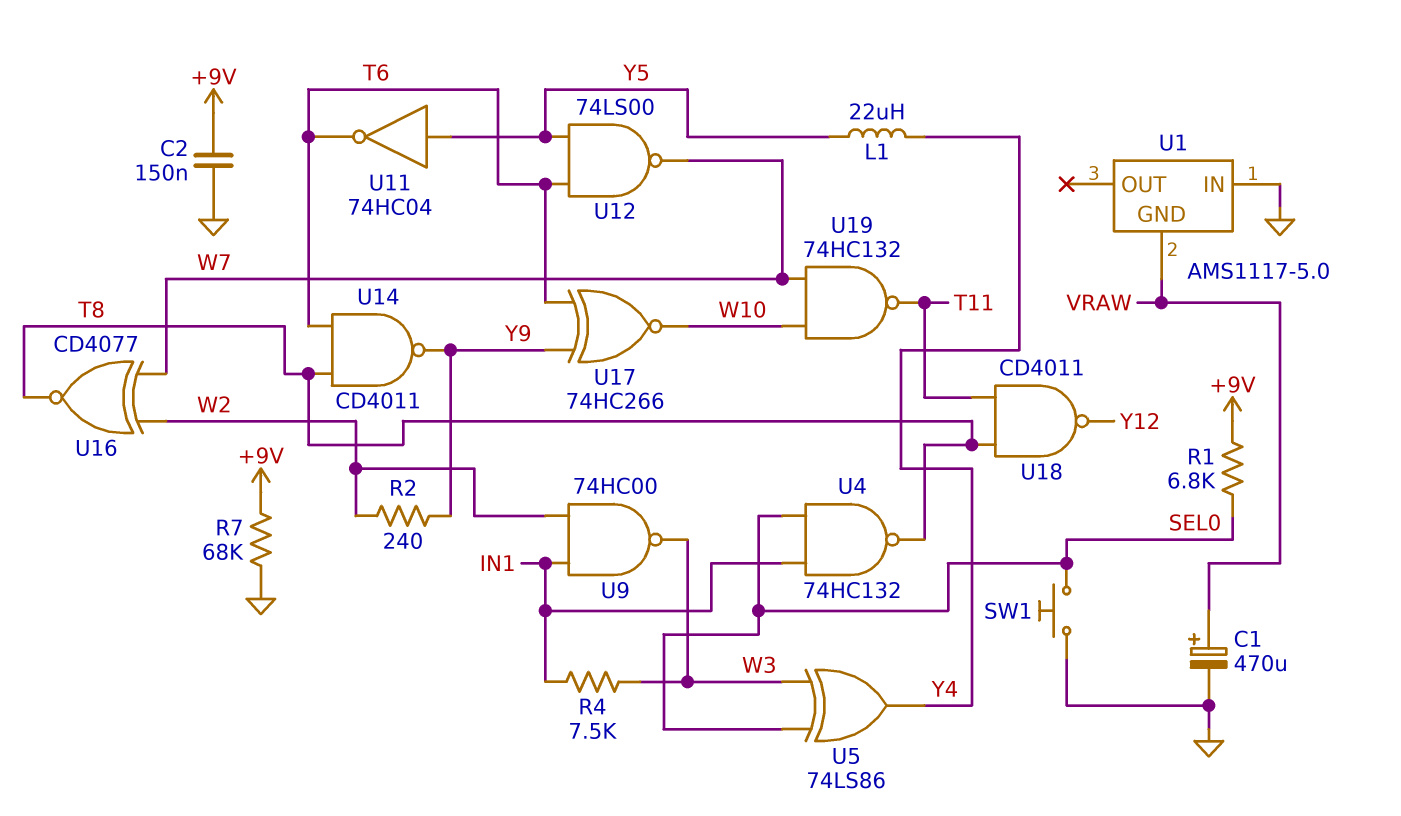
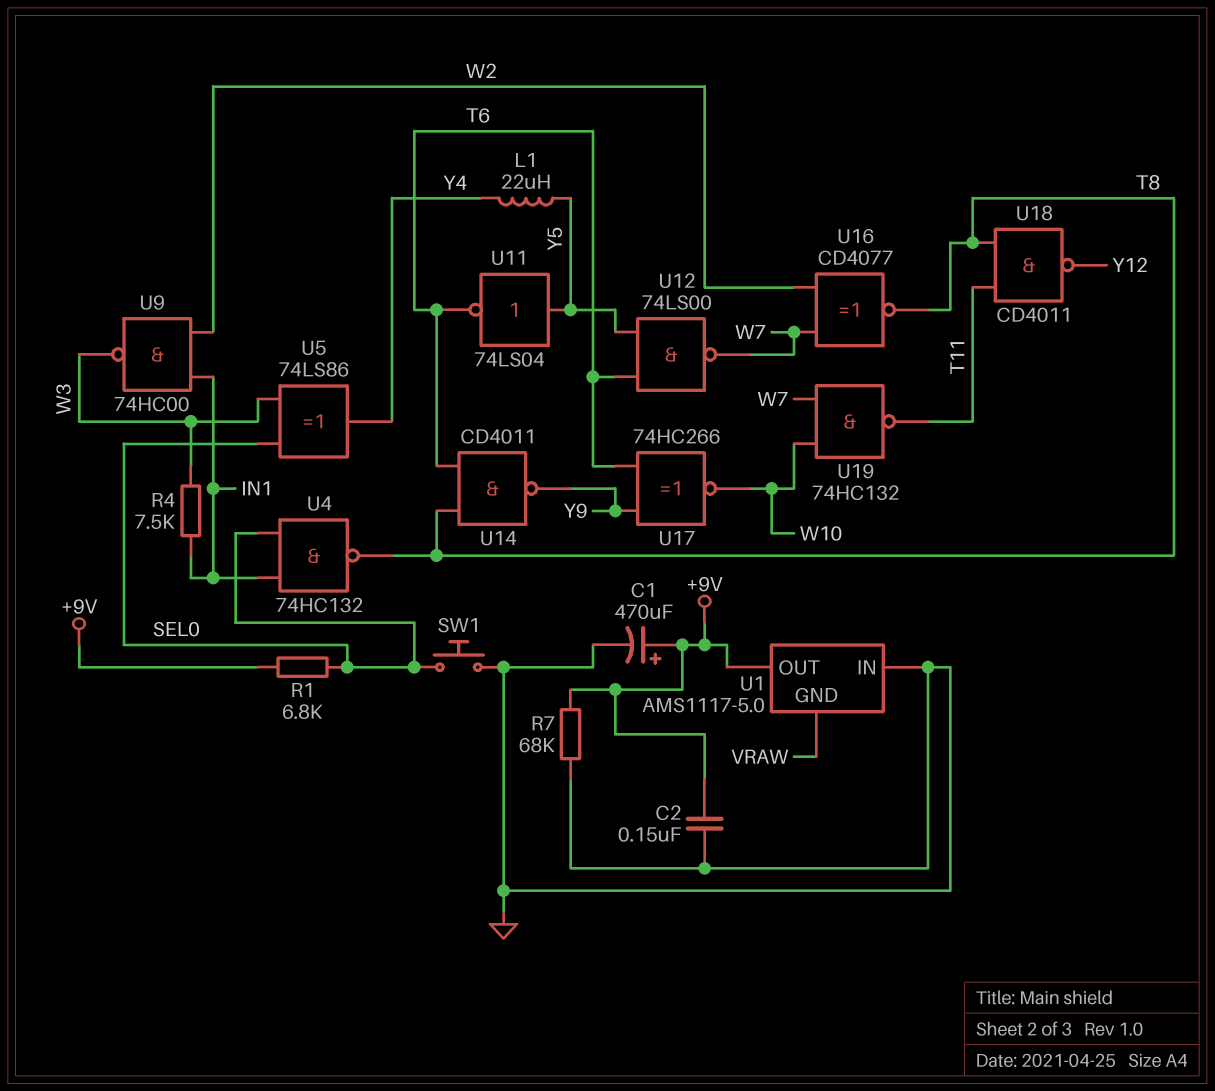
C1: 470uF (plus VRAW, minus GND) -> 470uF (plus +9V, minus GND)
R2: 240 (W2, Y9) -> none
U1 pin OUT: none -> +9V
U11: NOT 74HC04 (in Y5, out T6) -> NOT 74LS04 (in Y5, out T6)

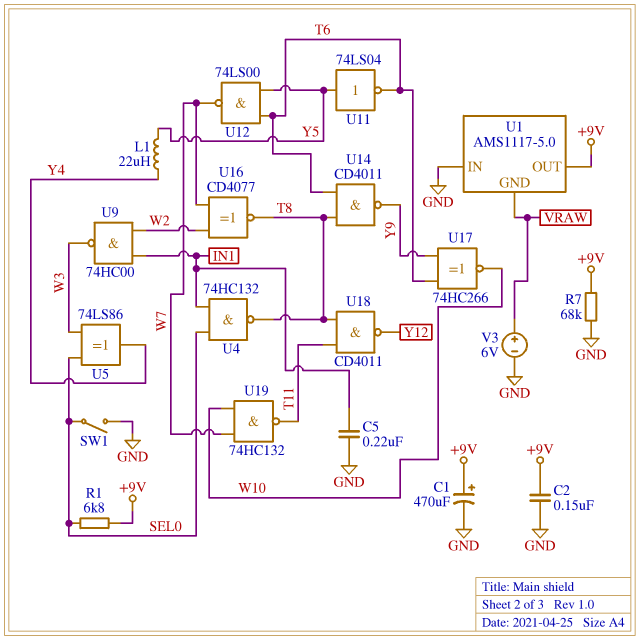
C5: none -> 220nF (GND, IN1)
R4: 7.5k (IN1, W3) -> none
SW1: button (GND, SEL0) -> switch (GND, SEL0)
V3: none -> 6V (plus VRAW, minus GND)

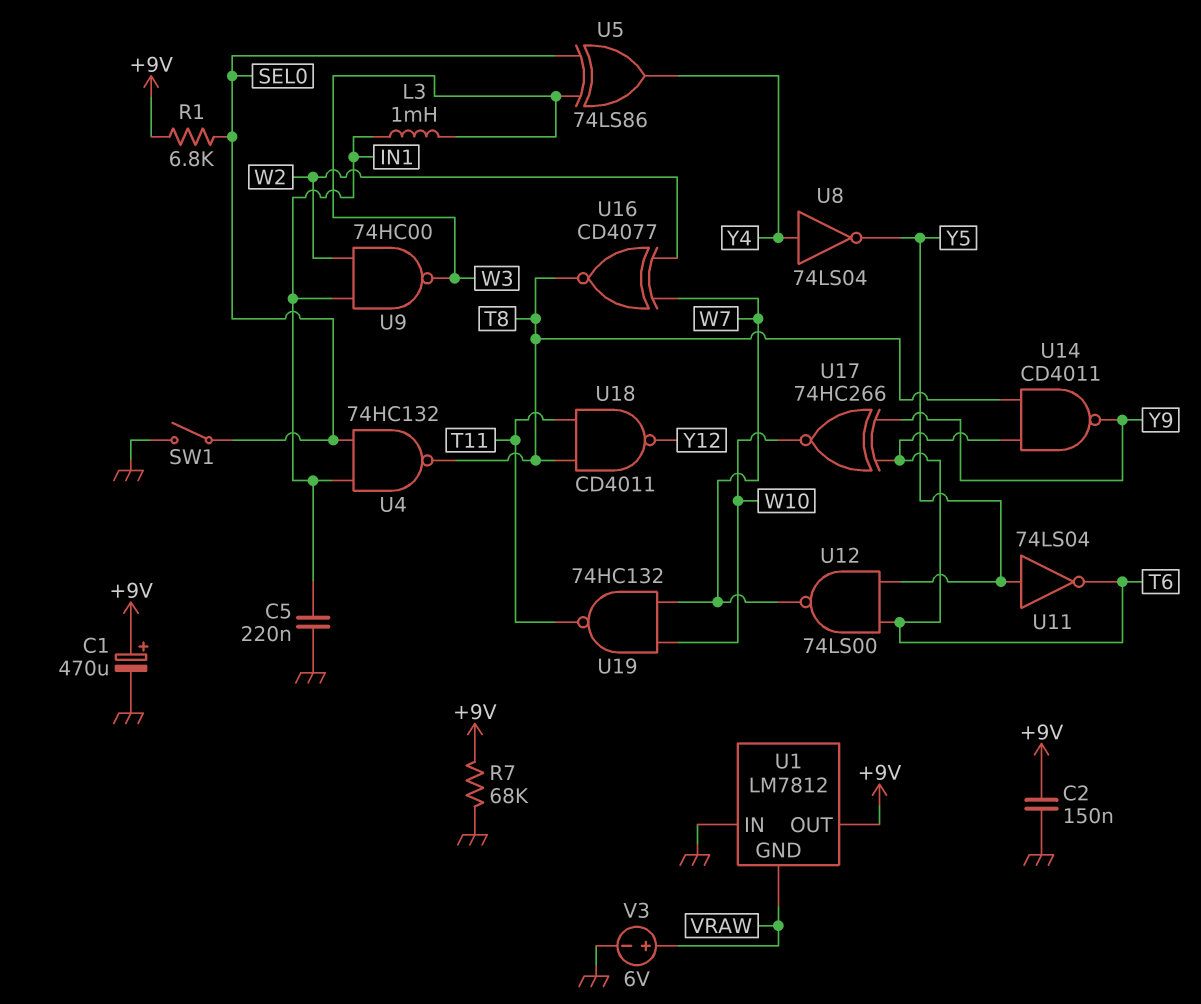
L1: 22uH (Y4, Y5) -> none
L3: none -> 1mH (IN1, W3)
U1: AMS1117-5.0 -> LM7812
U8: none -> NOT 74LS04 (in Y4, out Y5)

